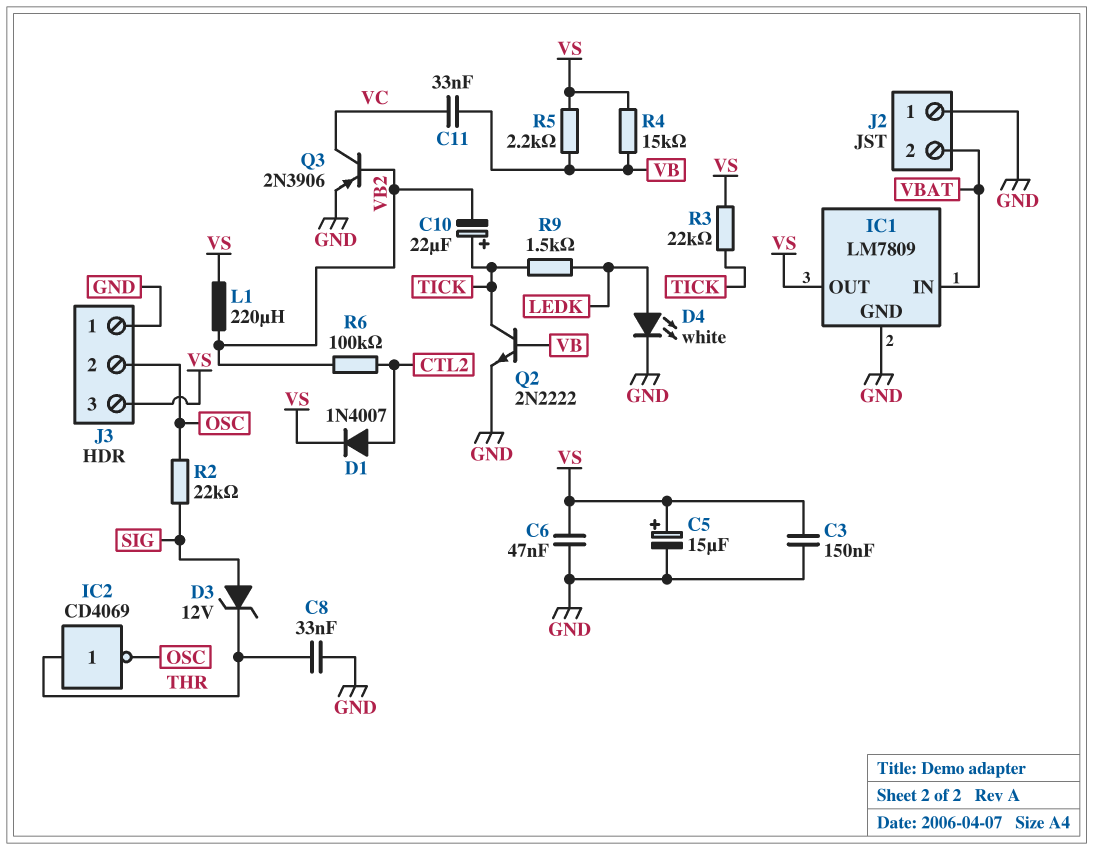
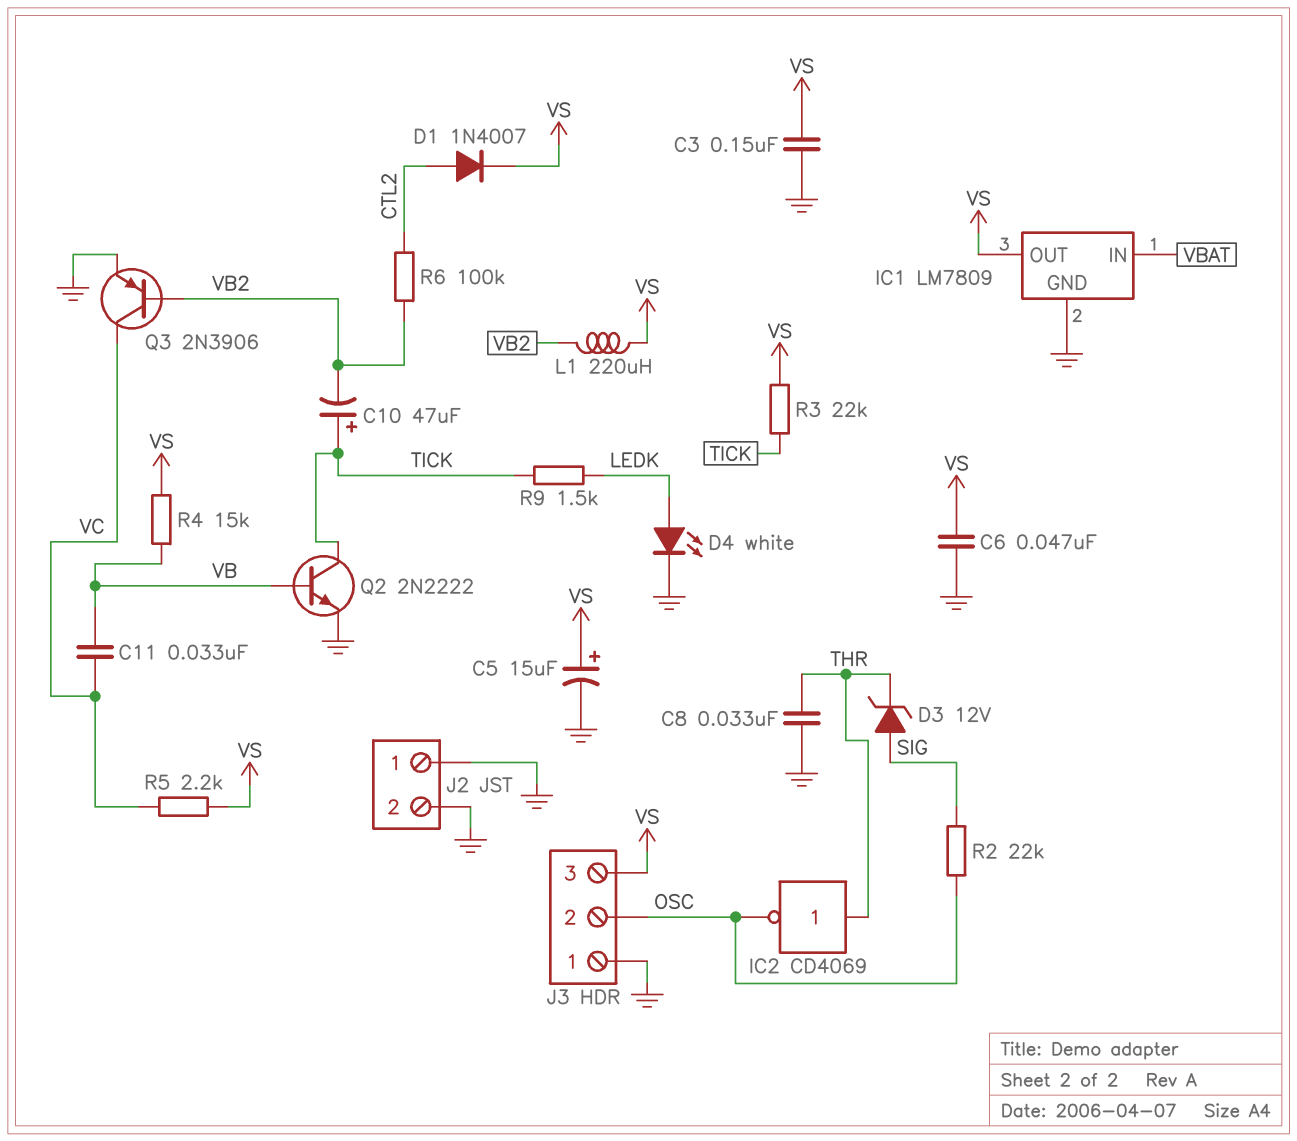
C10: 22uF (plus TICK, minus VB2) -> 47uF (plus TICK, minus VB2)
J2 pin 2: VBAT -> GND
R5: 2.2k (VB, VS) -> 2.2k (VC, VS)

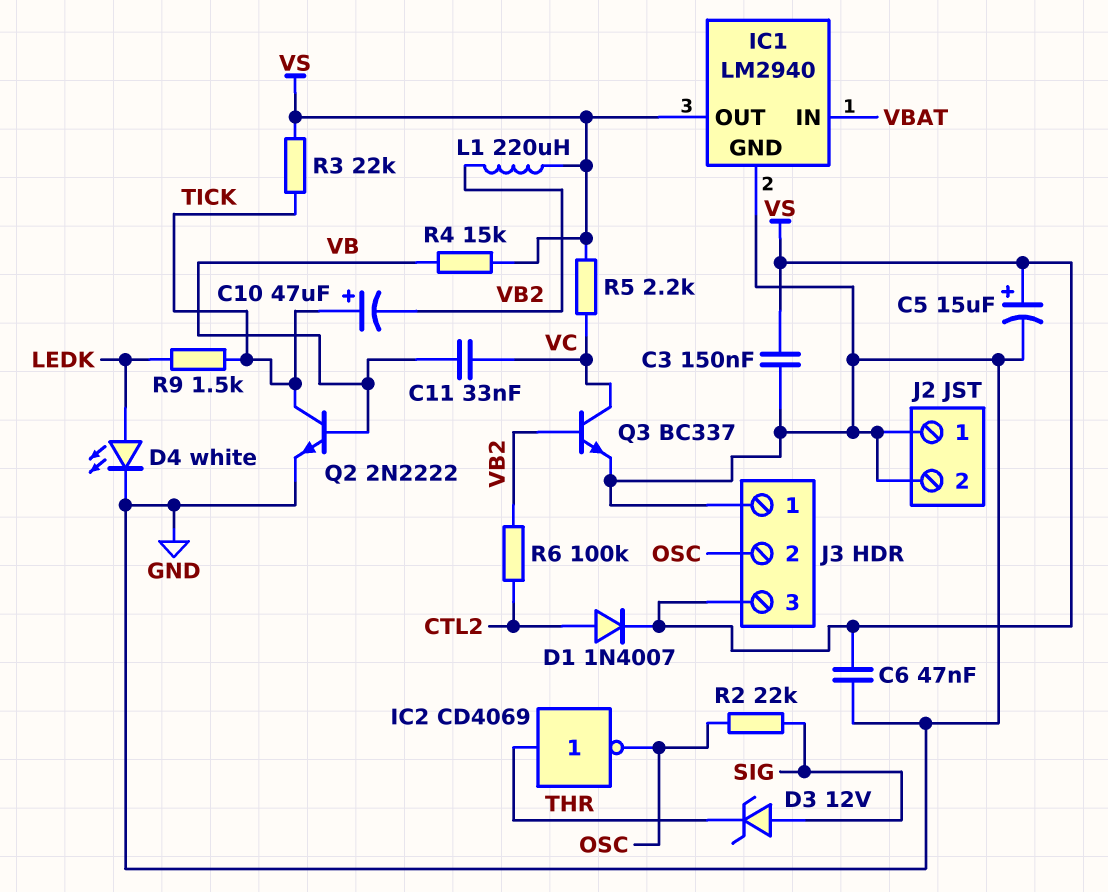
C8: 33nF (GND, THR) -> none
IC1: LM7809 -> LM2940
Q3: PNP 2N3906 (B VB2, C VC, E GND) -> NPN BC337 (B VB2, C VC, E GND)

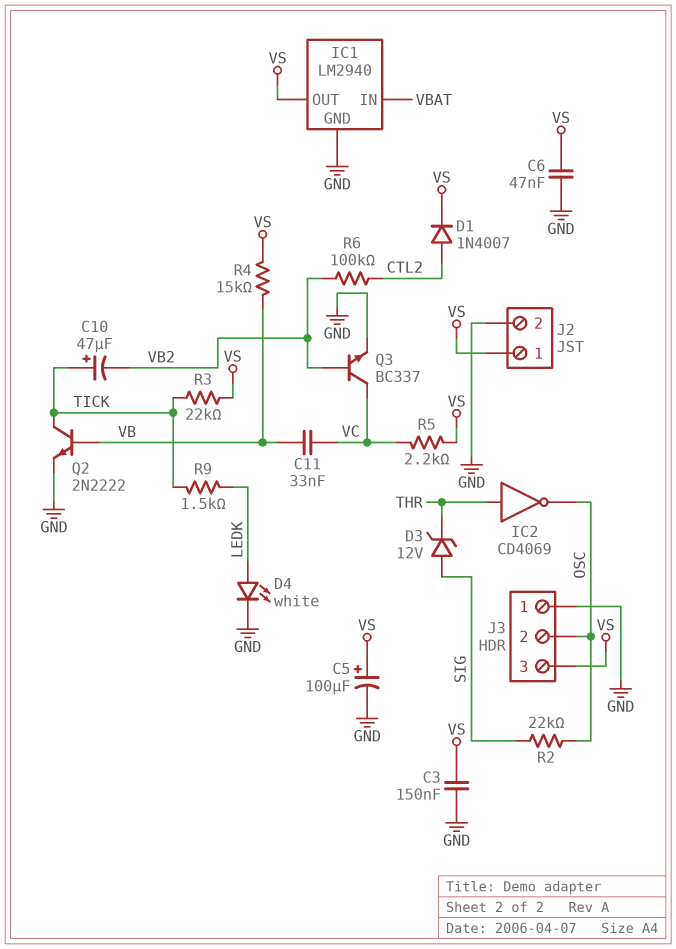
C5: 15uF (plus VS, minus GND) -> 100uF (plus VS, minus GND)
J2 pin 1: GND -> VS
L1: 220uH (VB2, VS) -> none

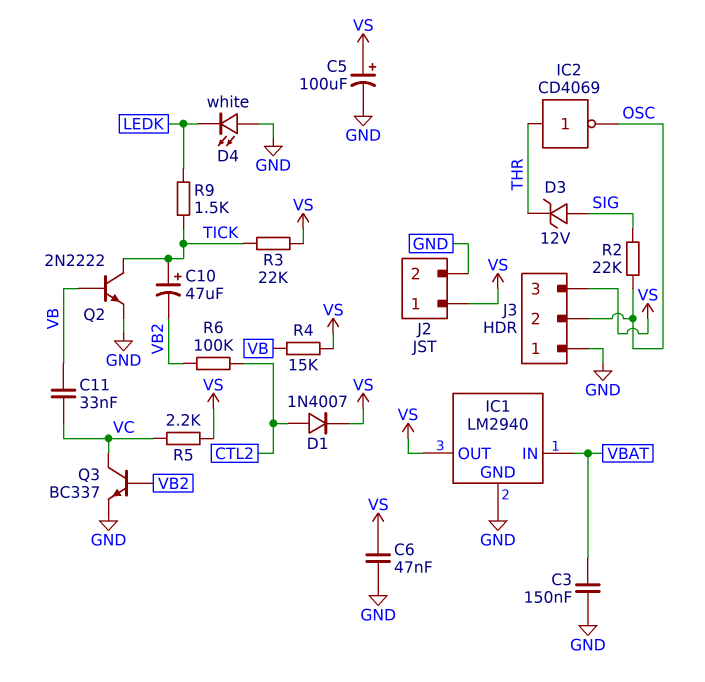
C3: 150nF (GND, VS) -> 150nF (GND, VBAT)
D4: LED white (A LEDK, K GND) -> LED white (A GND, K LEDK)

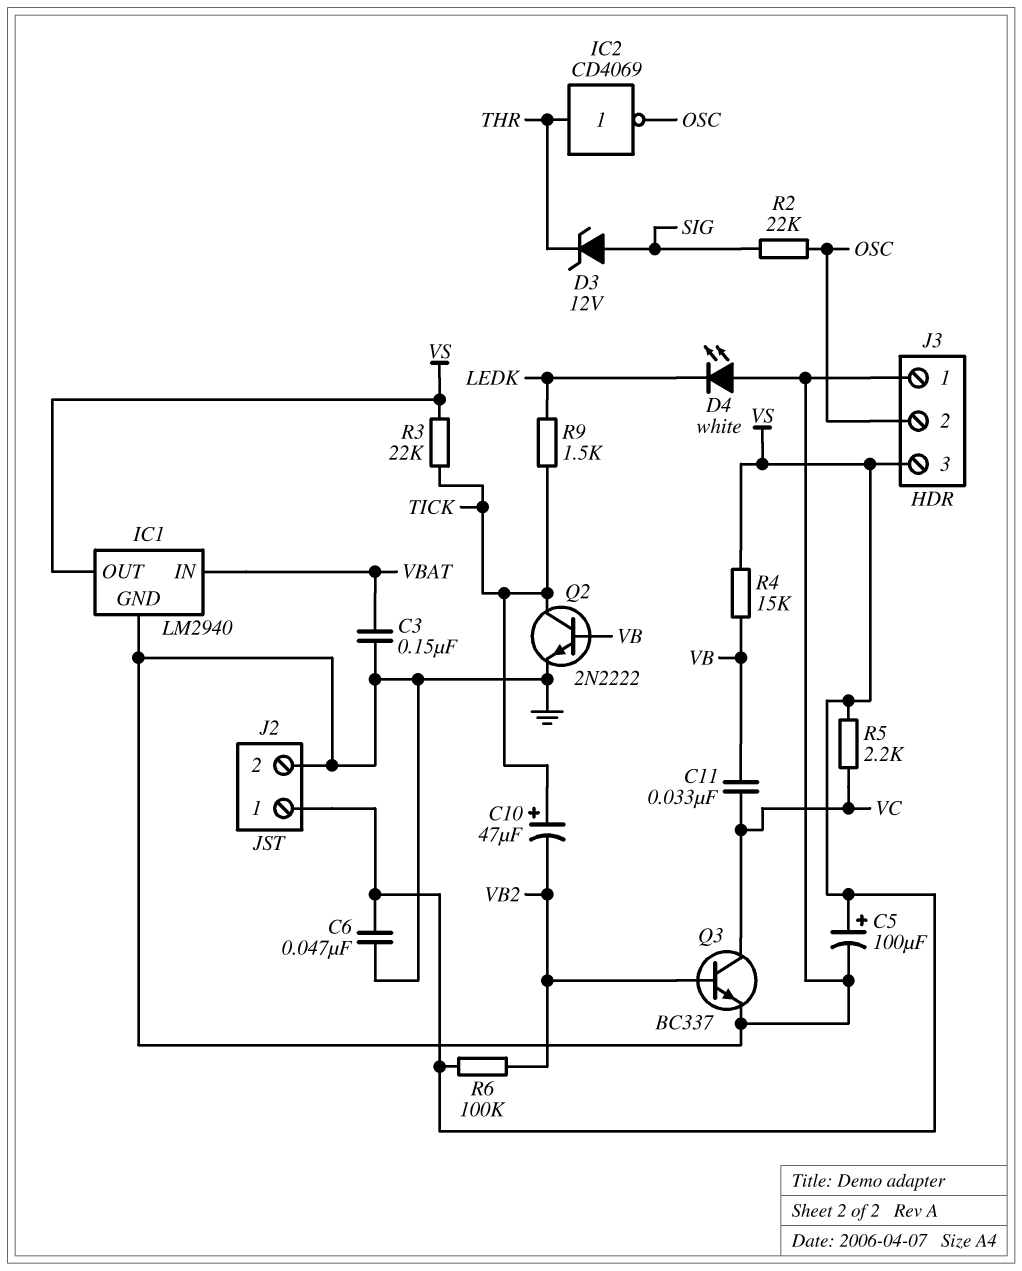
D1: diode 1N4007 (A CTL2, K VS) -> none
R6: 100k (CTL2, VB2) -> 100k (VB2, VS)

